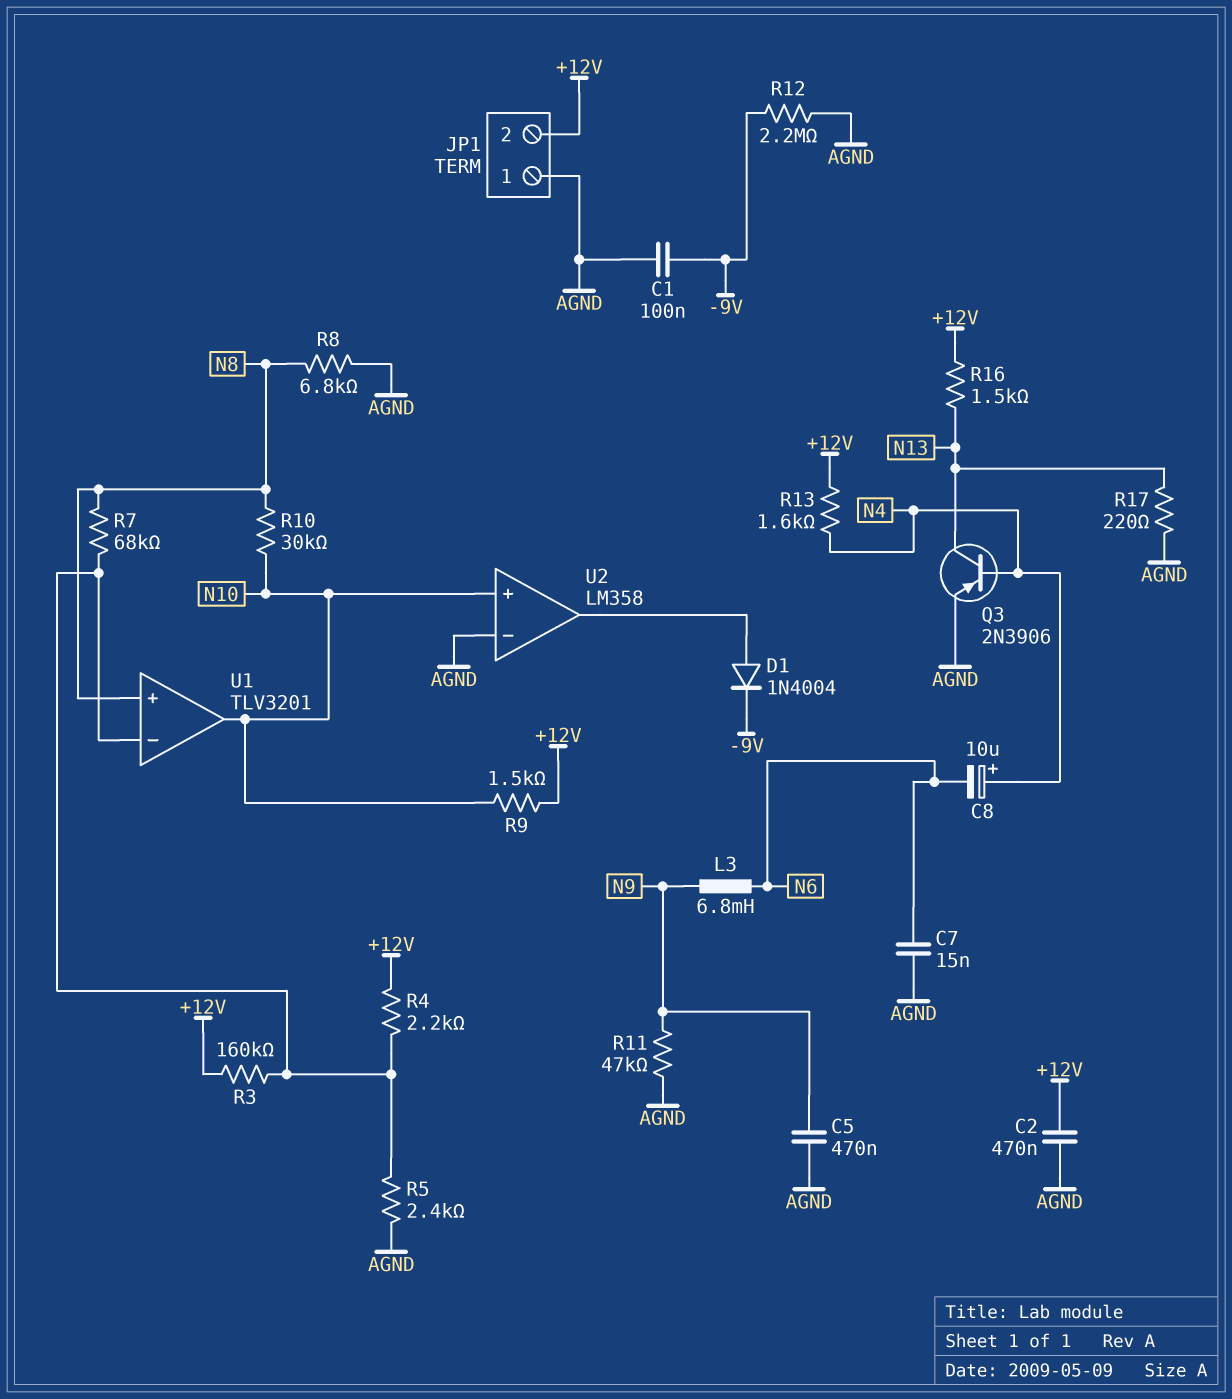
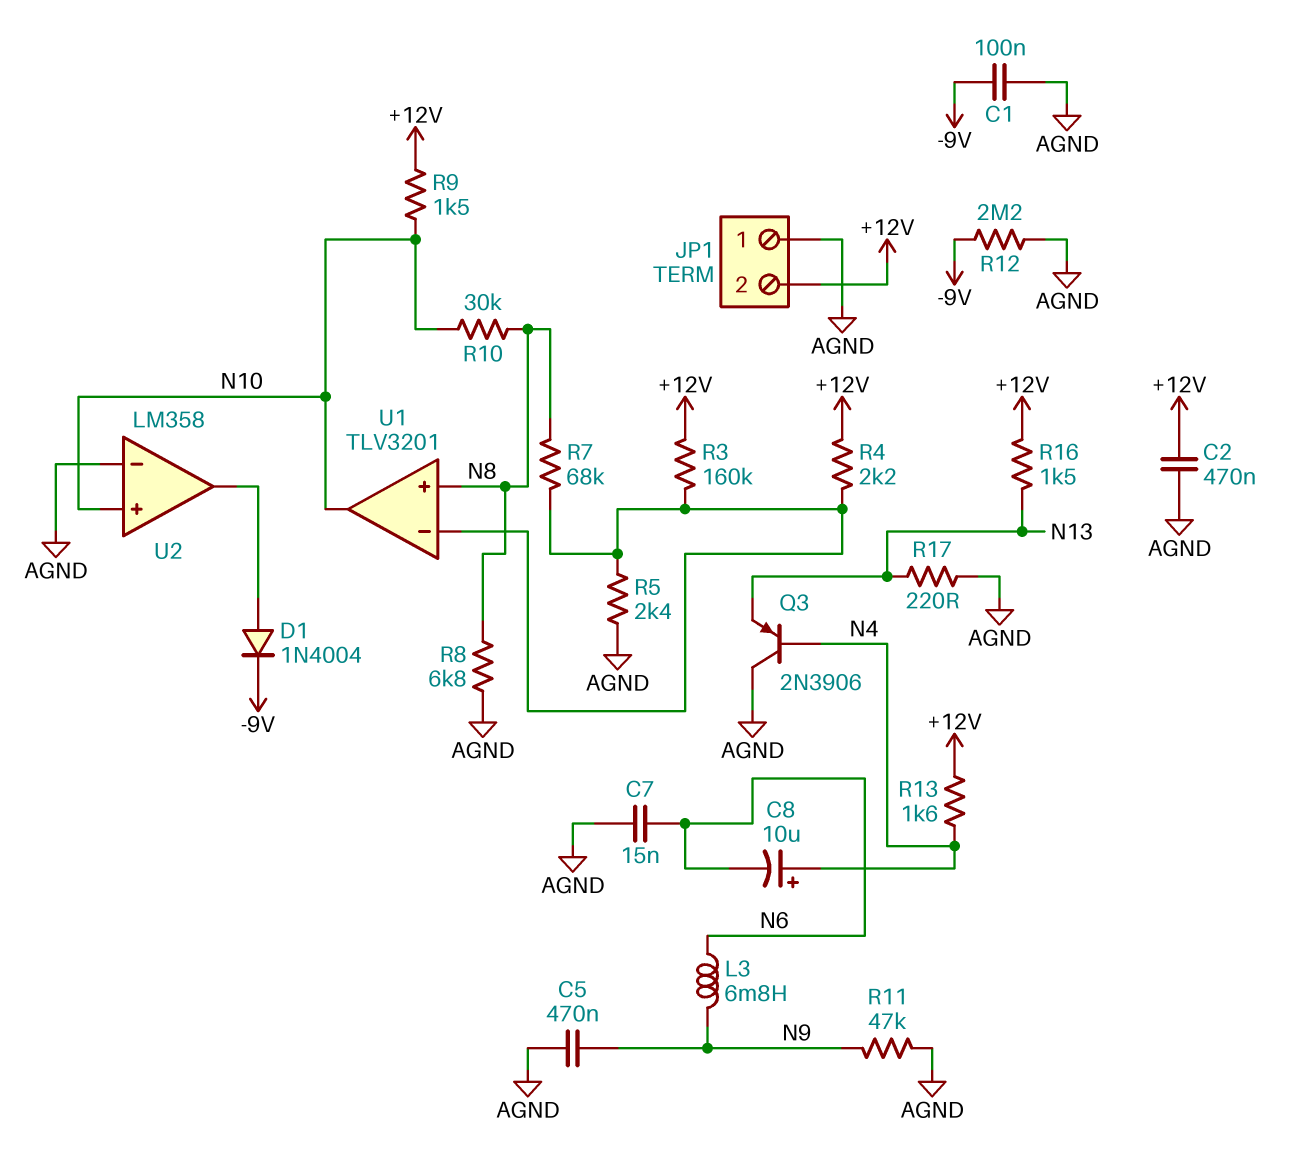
Q3: PNP 2N3906 (B N4, C N13, E AGND) -> PNP 2N3906 (B N4, C AGND, E N13)

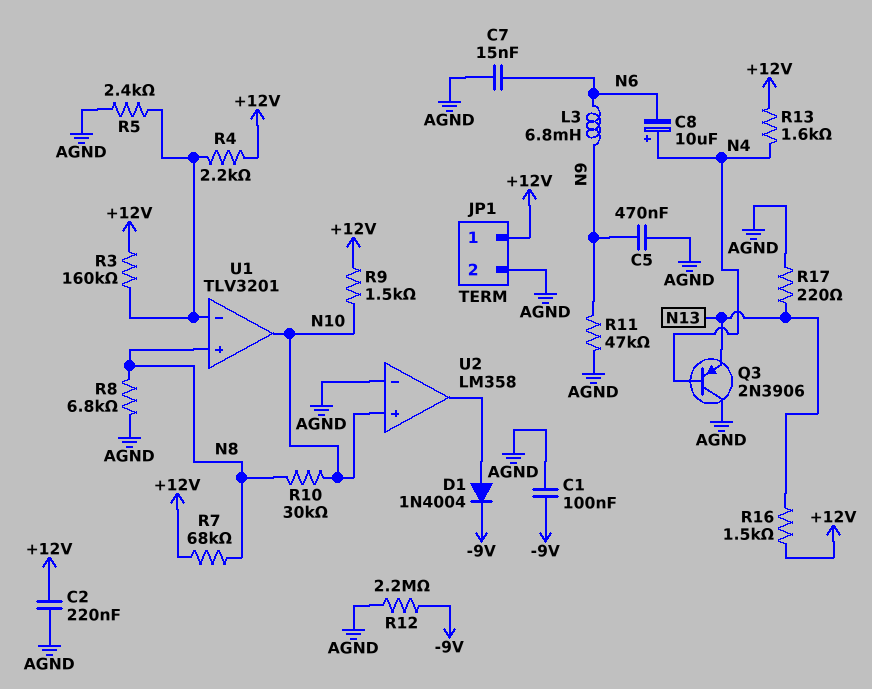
C2: 470nF (+12V, AGND) -> 220nF (+12V, AGND)
JP1 pin 1: AGND -> +12V
JP1 pin 2: +12V -> AGND
R7: 68k (N8, U1/in-) -> 68k (+12V, N8)

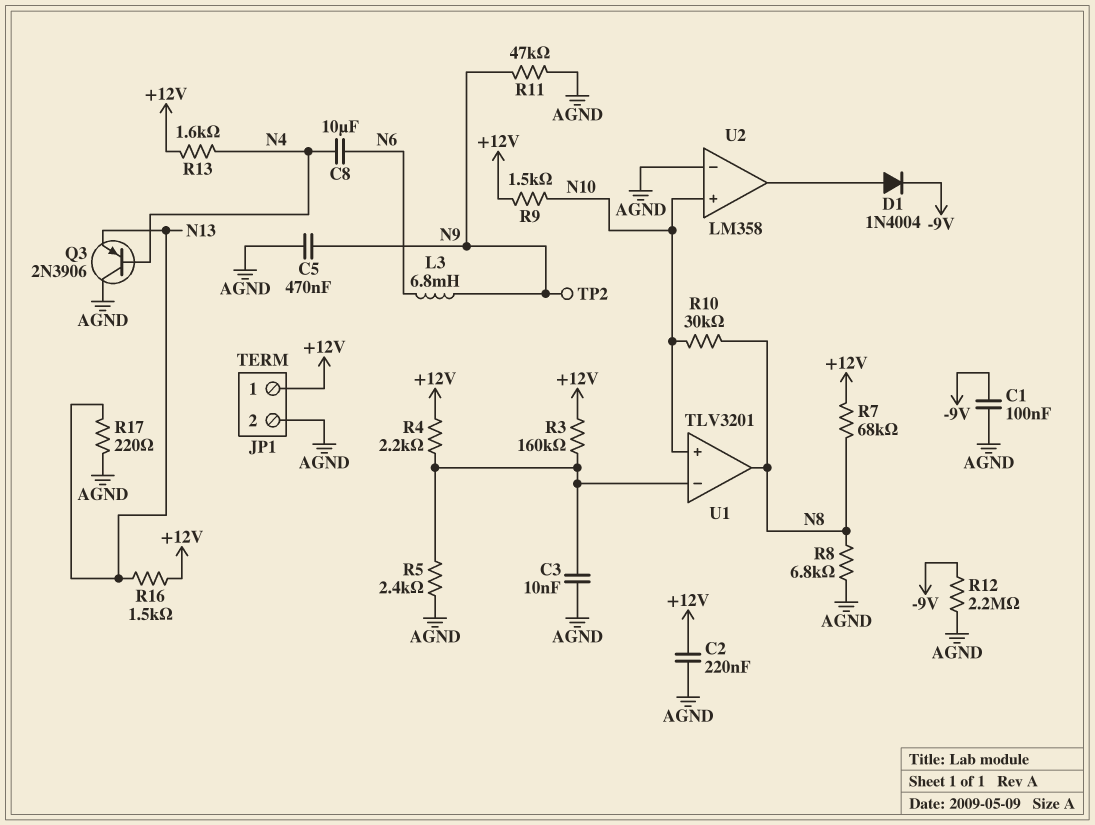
C3: none -> 10nF (AGND, U1/in-)
C7: 15nF (AGND, N6) -> none
C8: 10uF (plus N4, minus N6) -> 10uF (N4, N6)
TP2: none -> test point (N9)
U1 pin in+: N8 -> N10
U1 pin out: N10 -> N8

